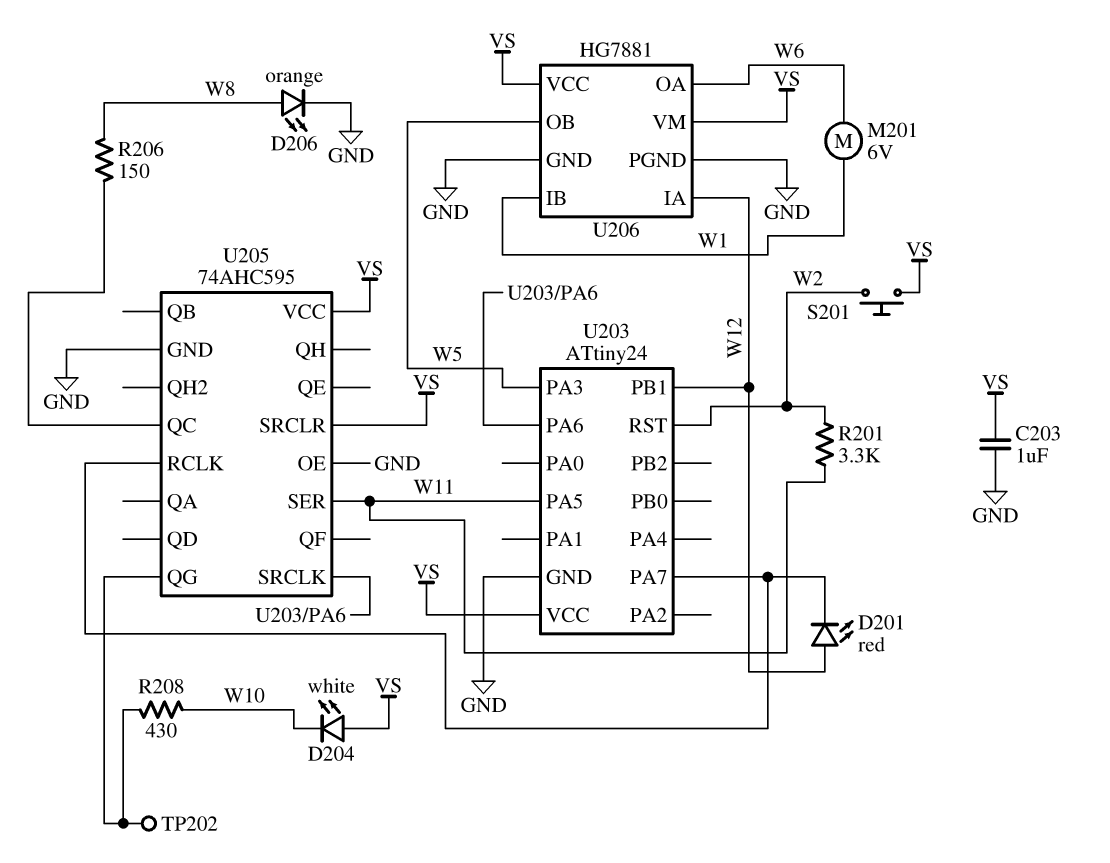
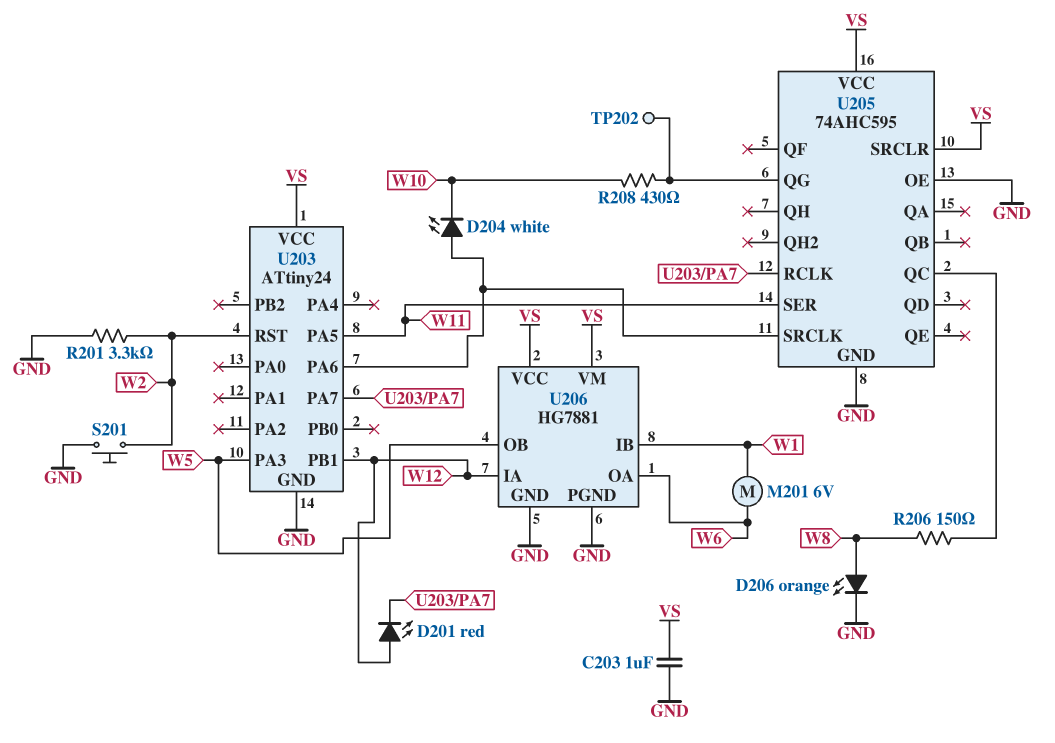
D204: LED white (A VS, K W10) -> LED white (A U203/PA6, K W10)
R201: 3.3k (W2, W11) -> 3.3k (GND, W2)
S201: button (VS, W2) -> button (GND, W2)

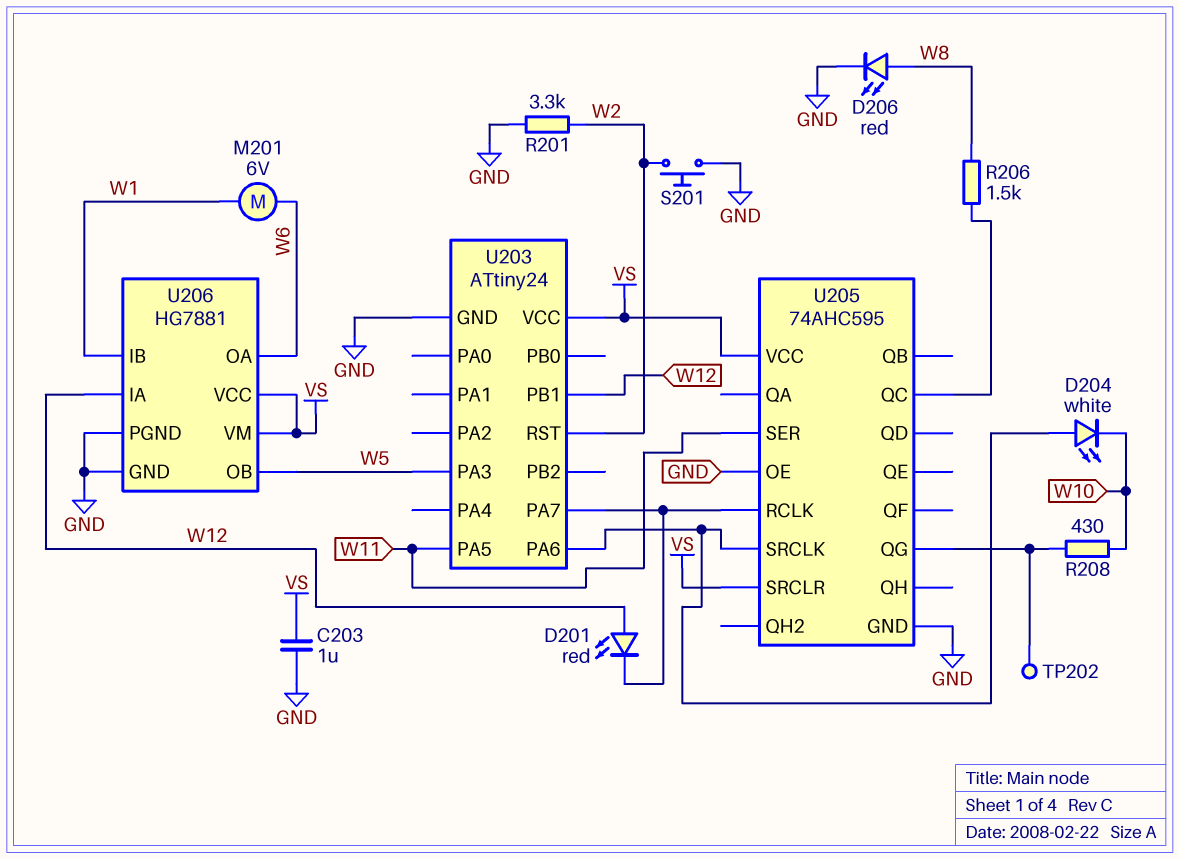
D206: LED orange (A W8, K GND) -> LED red (A W8, K GND)
R206: 150 (U205/QC, W8) -> 1.5k (U205/QC, W8)

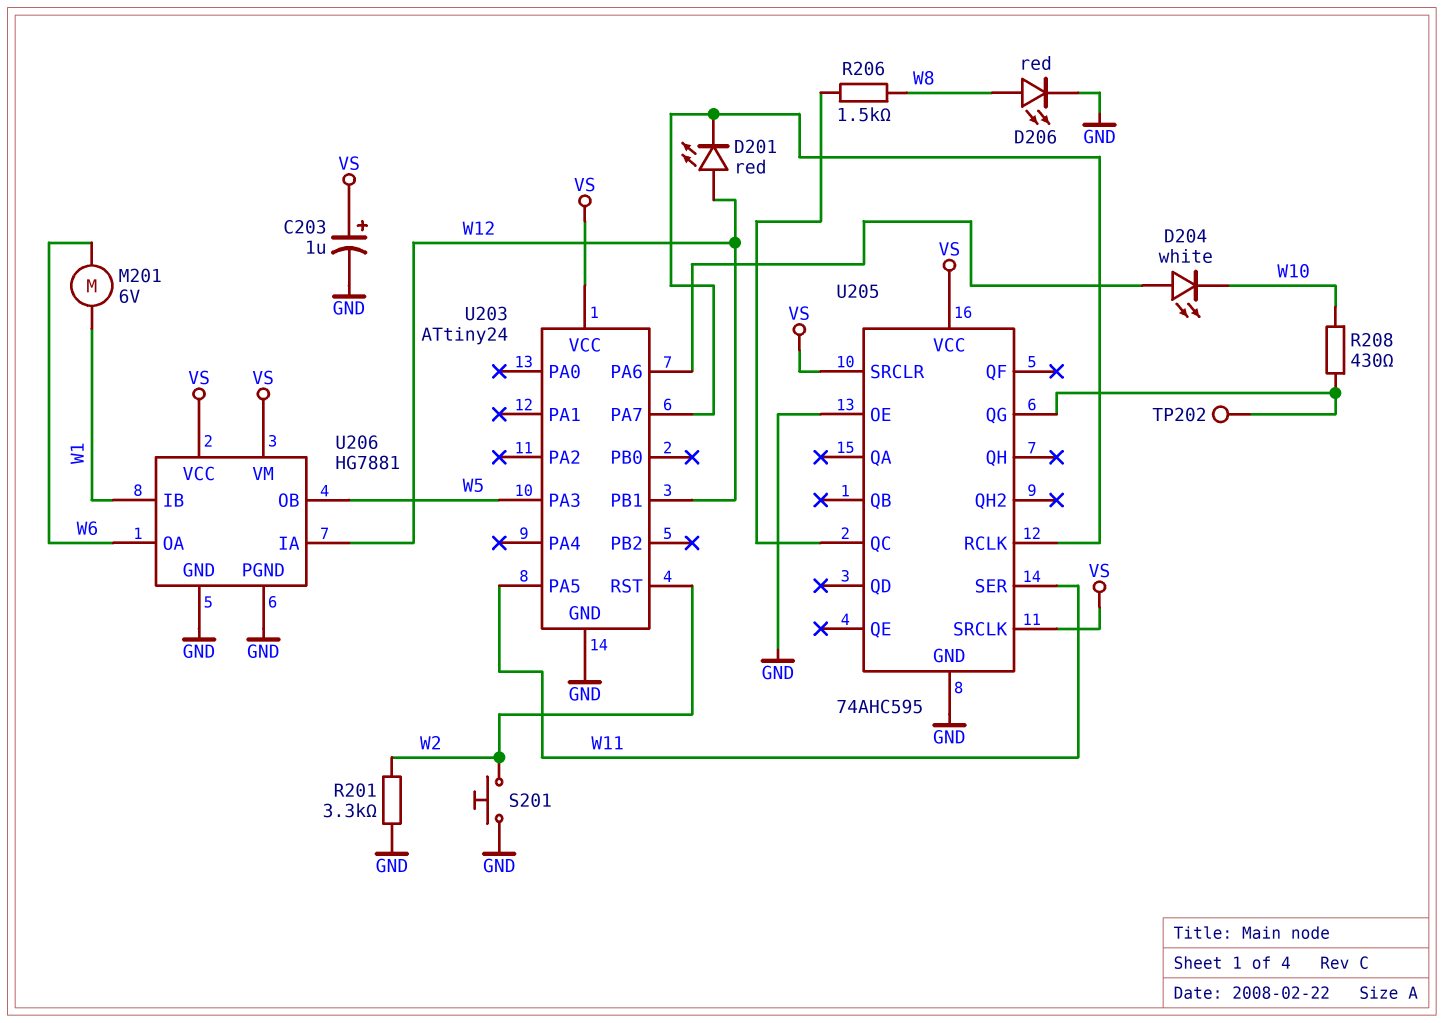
C203: 1uF (GND, VS) -> 1uF (plus VS, minus GND)
U205 pin SRCLK: U203/PA6 -> VS

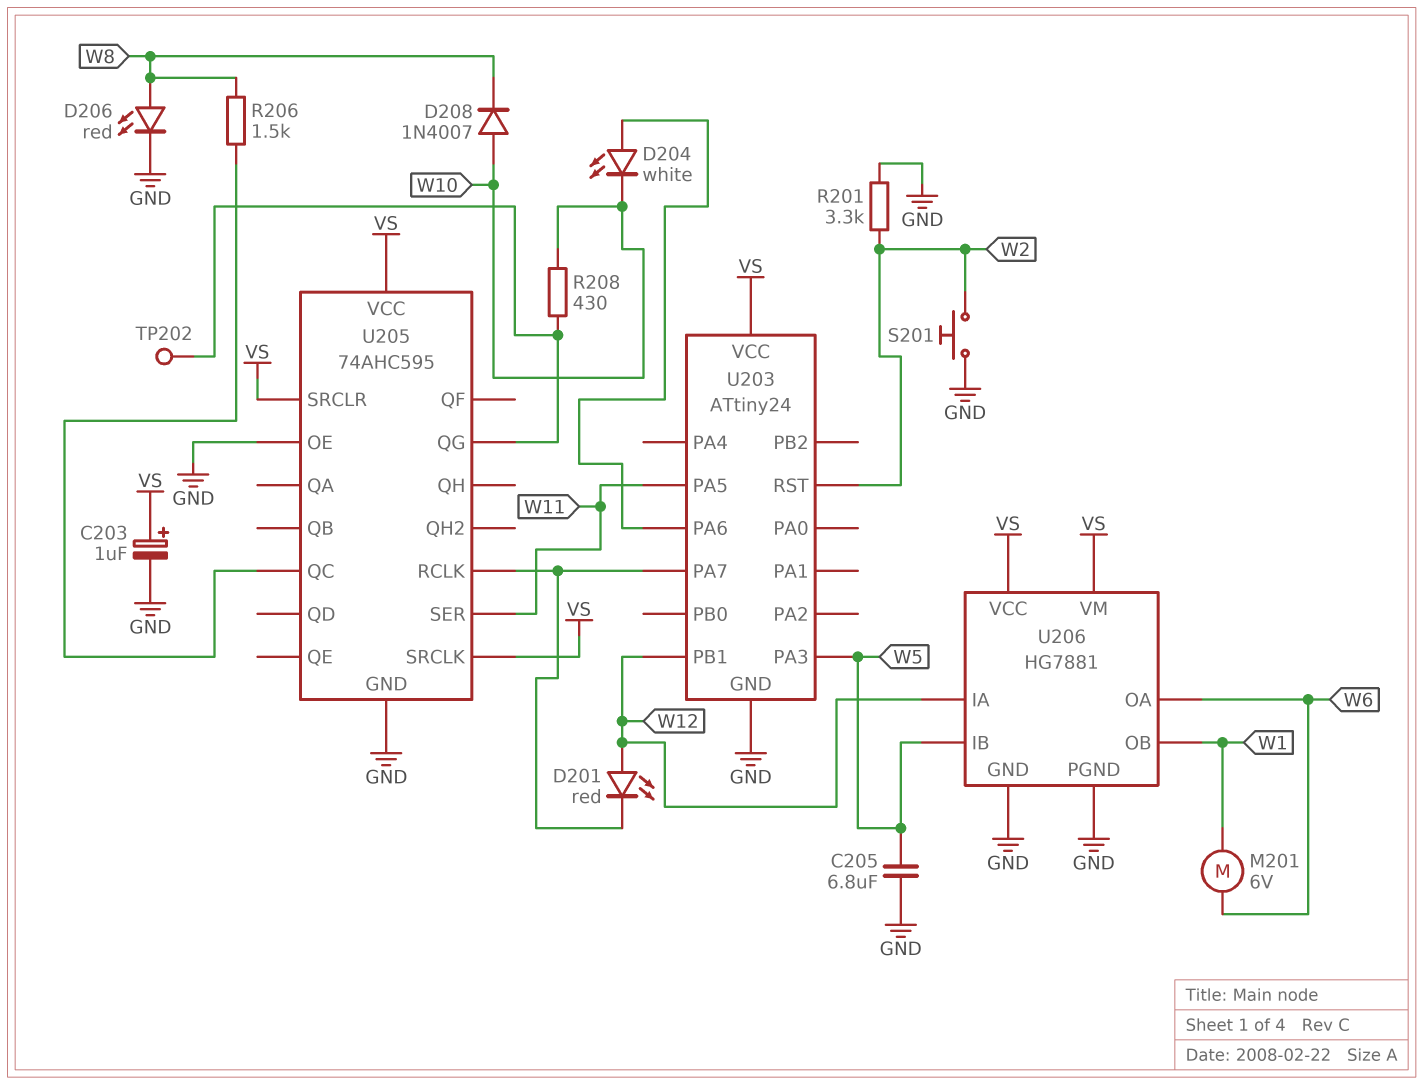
C205: none -> 6.8uF (GND, W5)
D208: none -> diode 1N4007 (A W10, K W8)
U206 pin IB: W1 -> W5
U206 pin OB: W5 -> W1

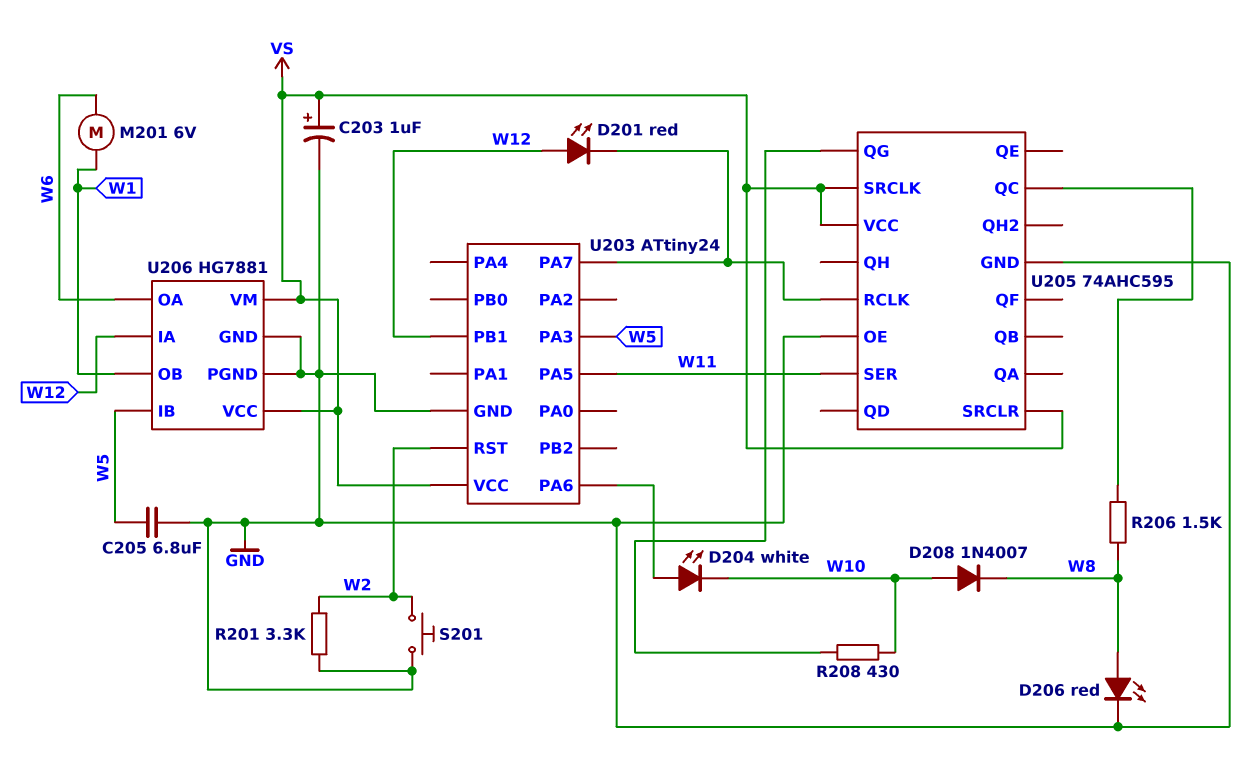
TP202: test point (U205/QG) -> none

